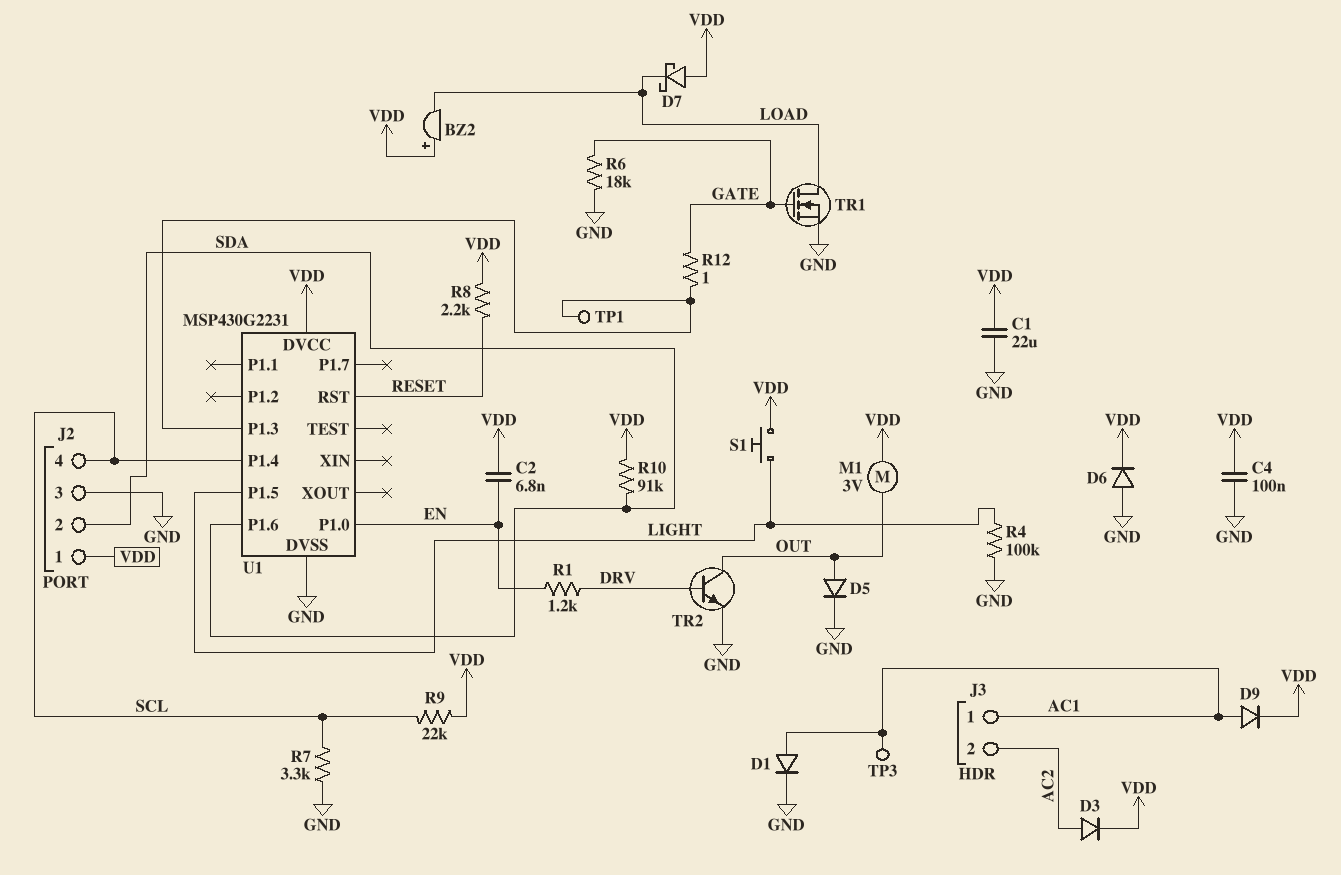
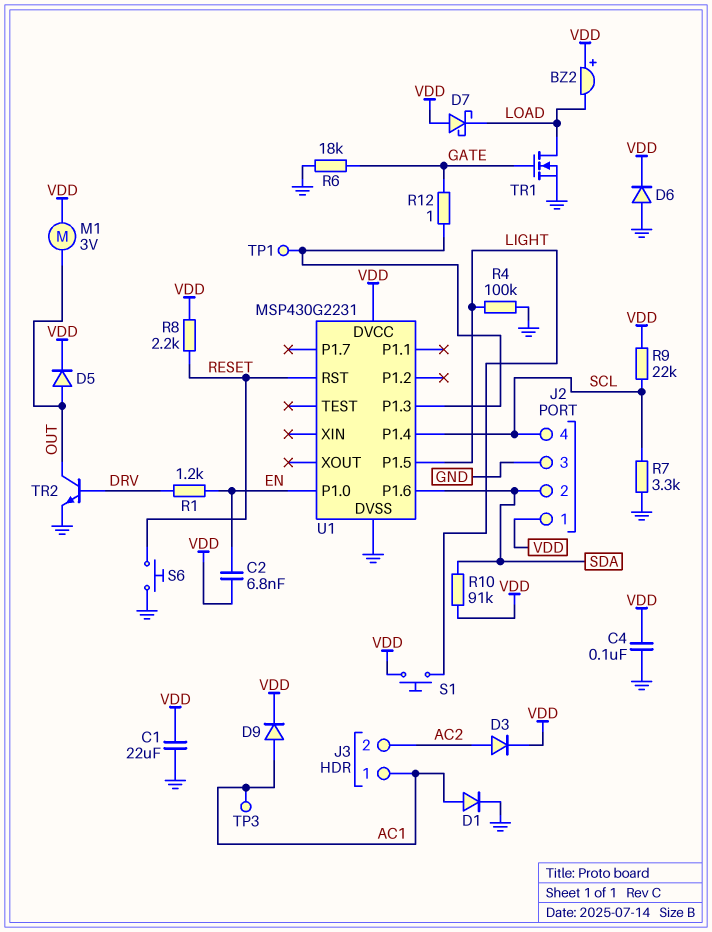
D5: diode (A OUT, K GND) -> diode (A OUT, K VDD)
S6: none -> button (GND, RESET)

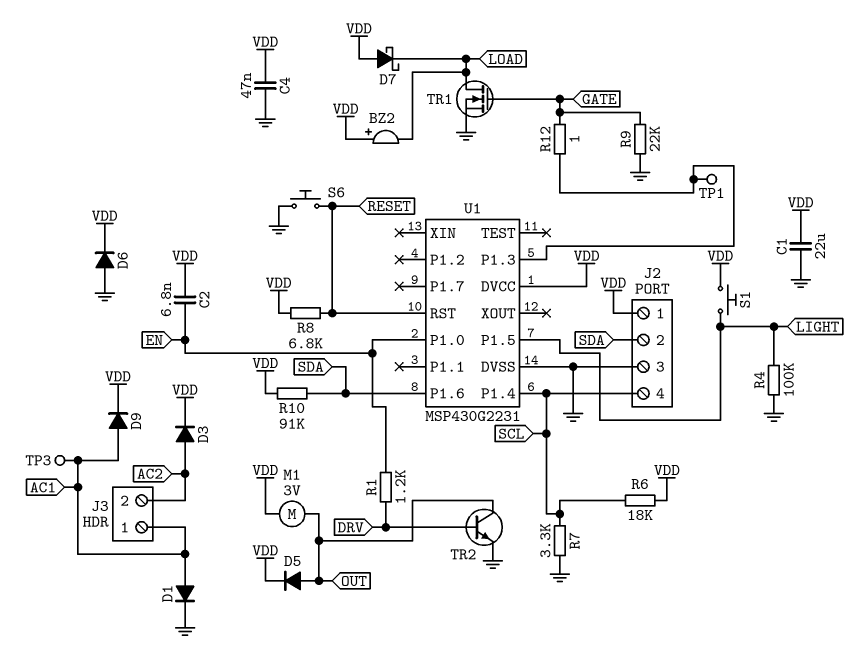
C4: 100nF (GND, VDD) -> 47nF (GND, VDD)
R6: 18k (GATE, GND) -> 18k (SCL, VDD)
R8: 2.2k (RESET, VDD) -> 6.8k (RESET, VDD)
R9: 22k (SCL, VDD) -> 22k (GATE, GND)

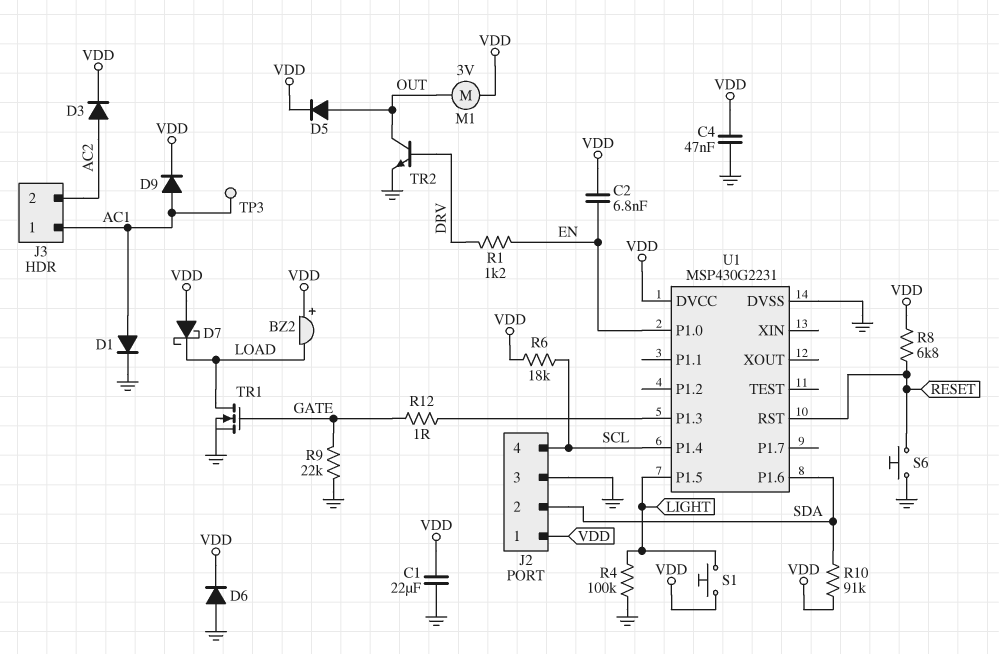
R7: 3.3k (GND, SCL) -> none
TP1: test point (U1/P1.3) -> none

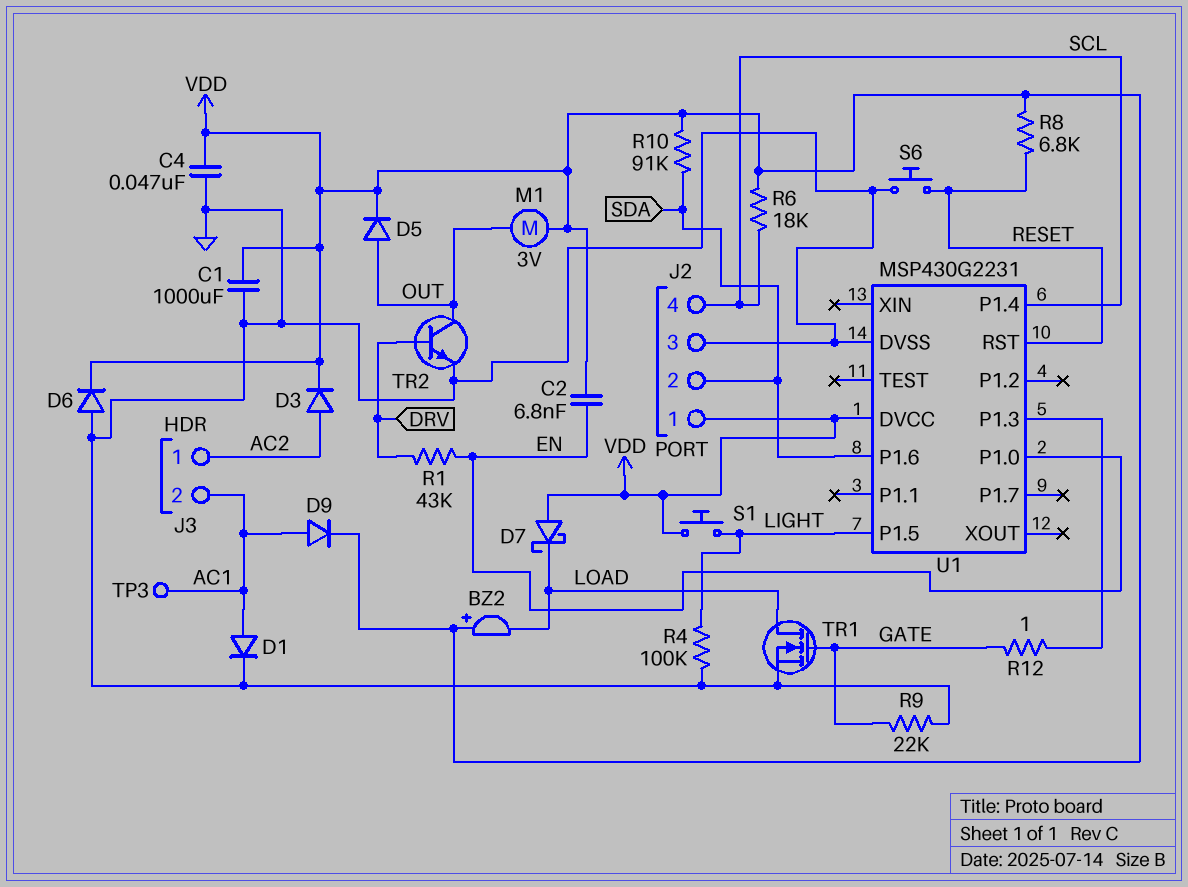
C1: 22uF (GND, VDD) -> 1000uF (GND, VDD)
J3 pin 1: AC1 -> AC2
J3 pin 2: AC2 -> AC1
R1: 1.2k (DRV, EN) -> 43k (DRV, EN)

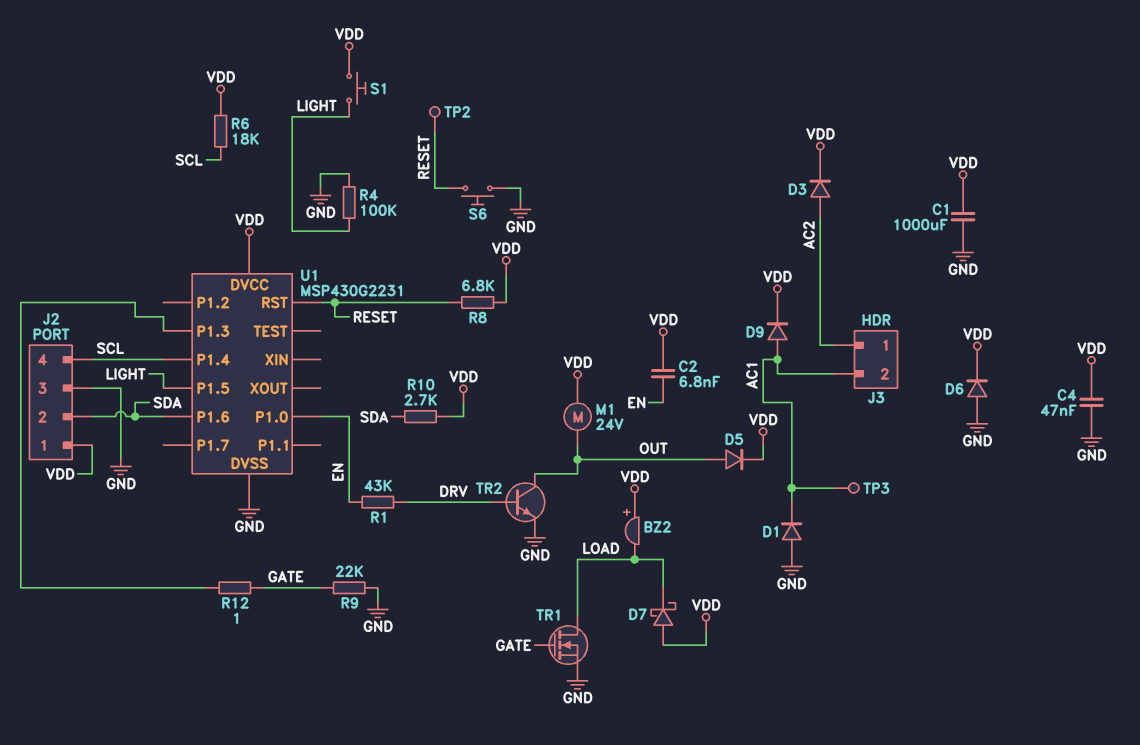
D1: diode (A AC1, K GND) -> diode (A GND, K AC1)
M1: motor 3V (OUT, VDD) -> motor 24V (OUT, VDD)
R10: 91k (SDA, VDD) -> 2.7k (SDA, VDD)
TP2: none -> test point (RESET)

